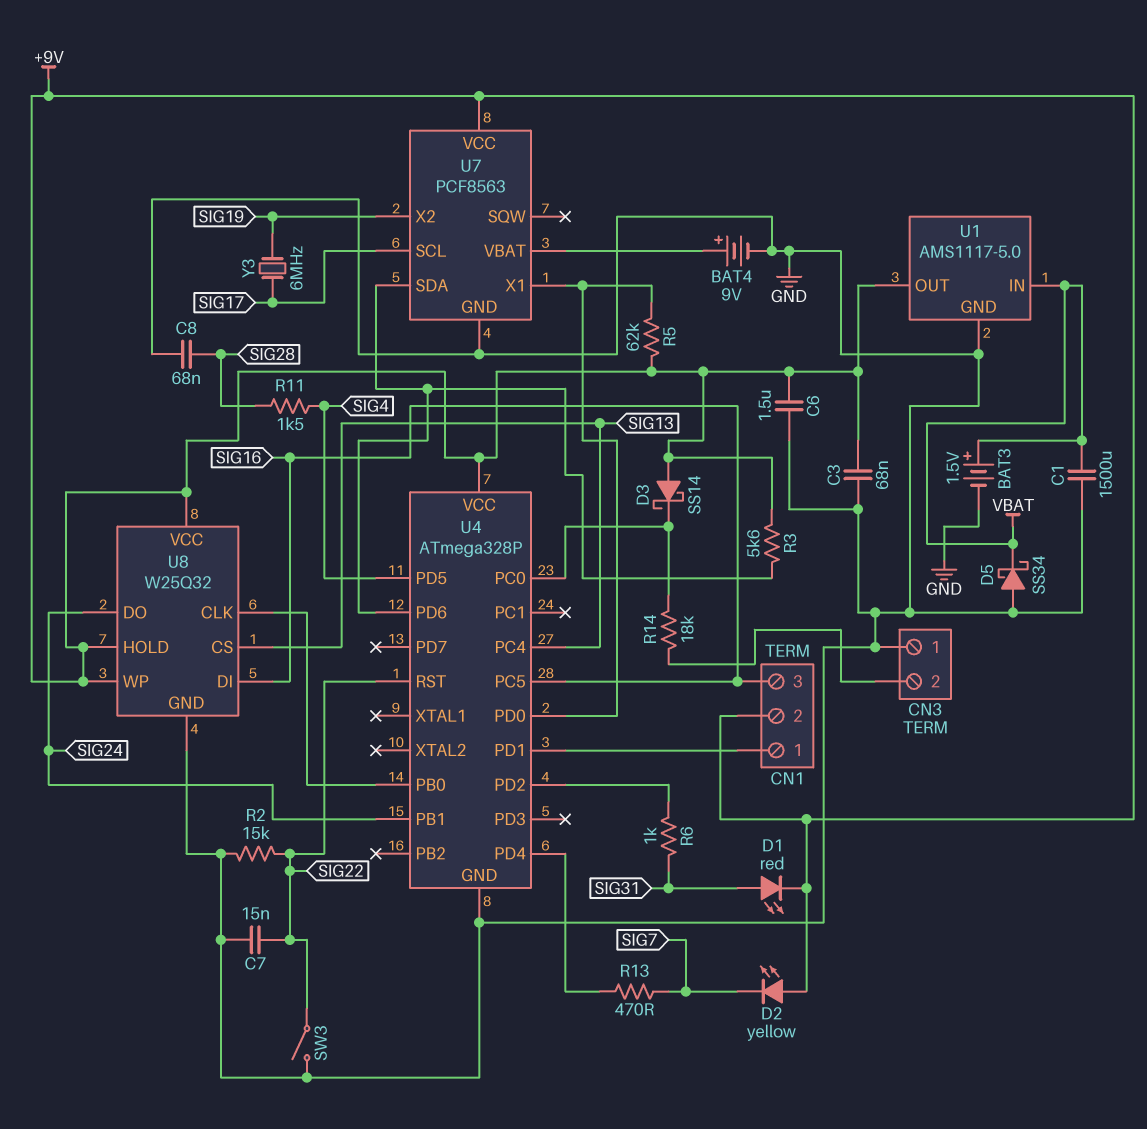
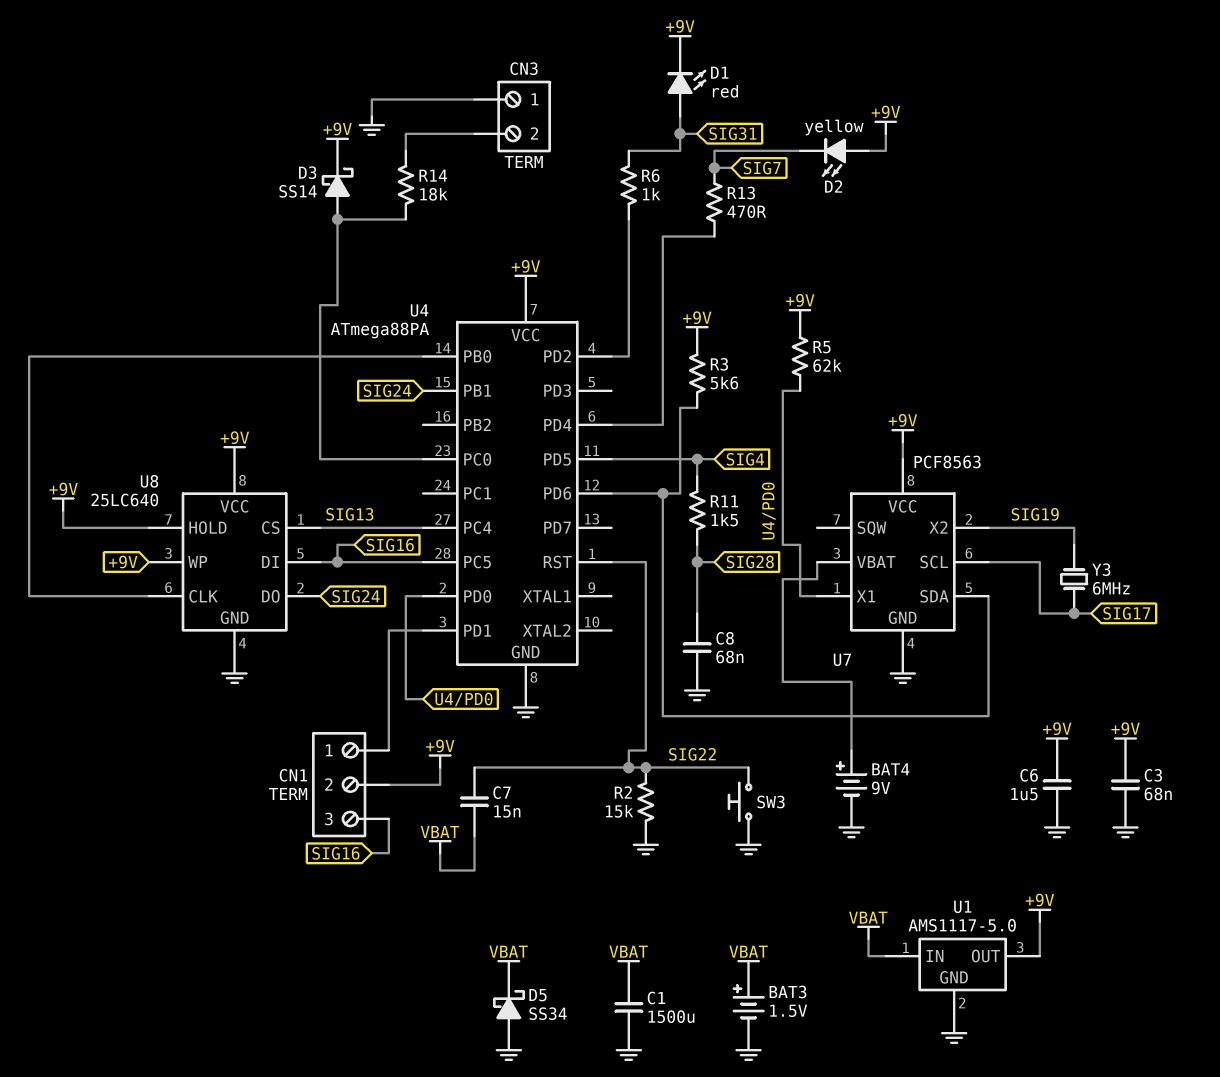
C7: 15nF (GND, SIG22) -> 15nF (SIG22, VBAT)
D3: schottky SS14 (A +9V, K U4/PC0) -> schottky SS14 (A U4/PC0, K +9V)
SW3: switch (GND, SIG22) -> button (GND, SIG22)
U4: ATmega328P -> ATmega88PA
U8: W25Q32 -> 25LC640

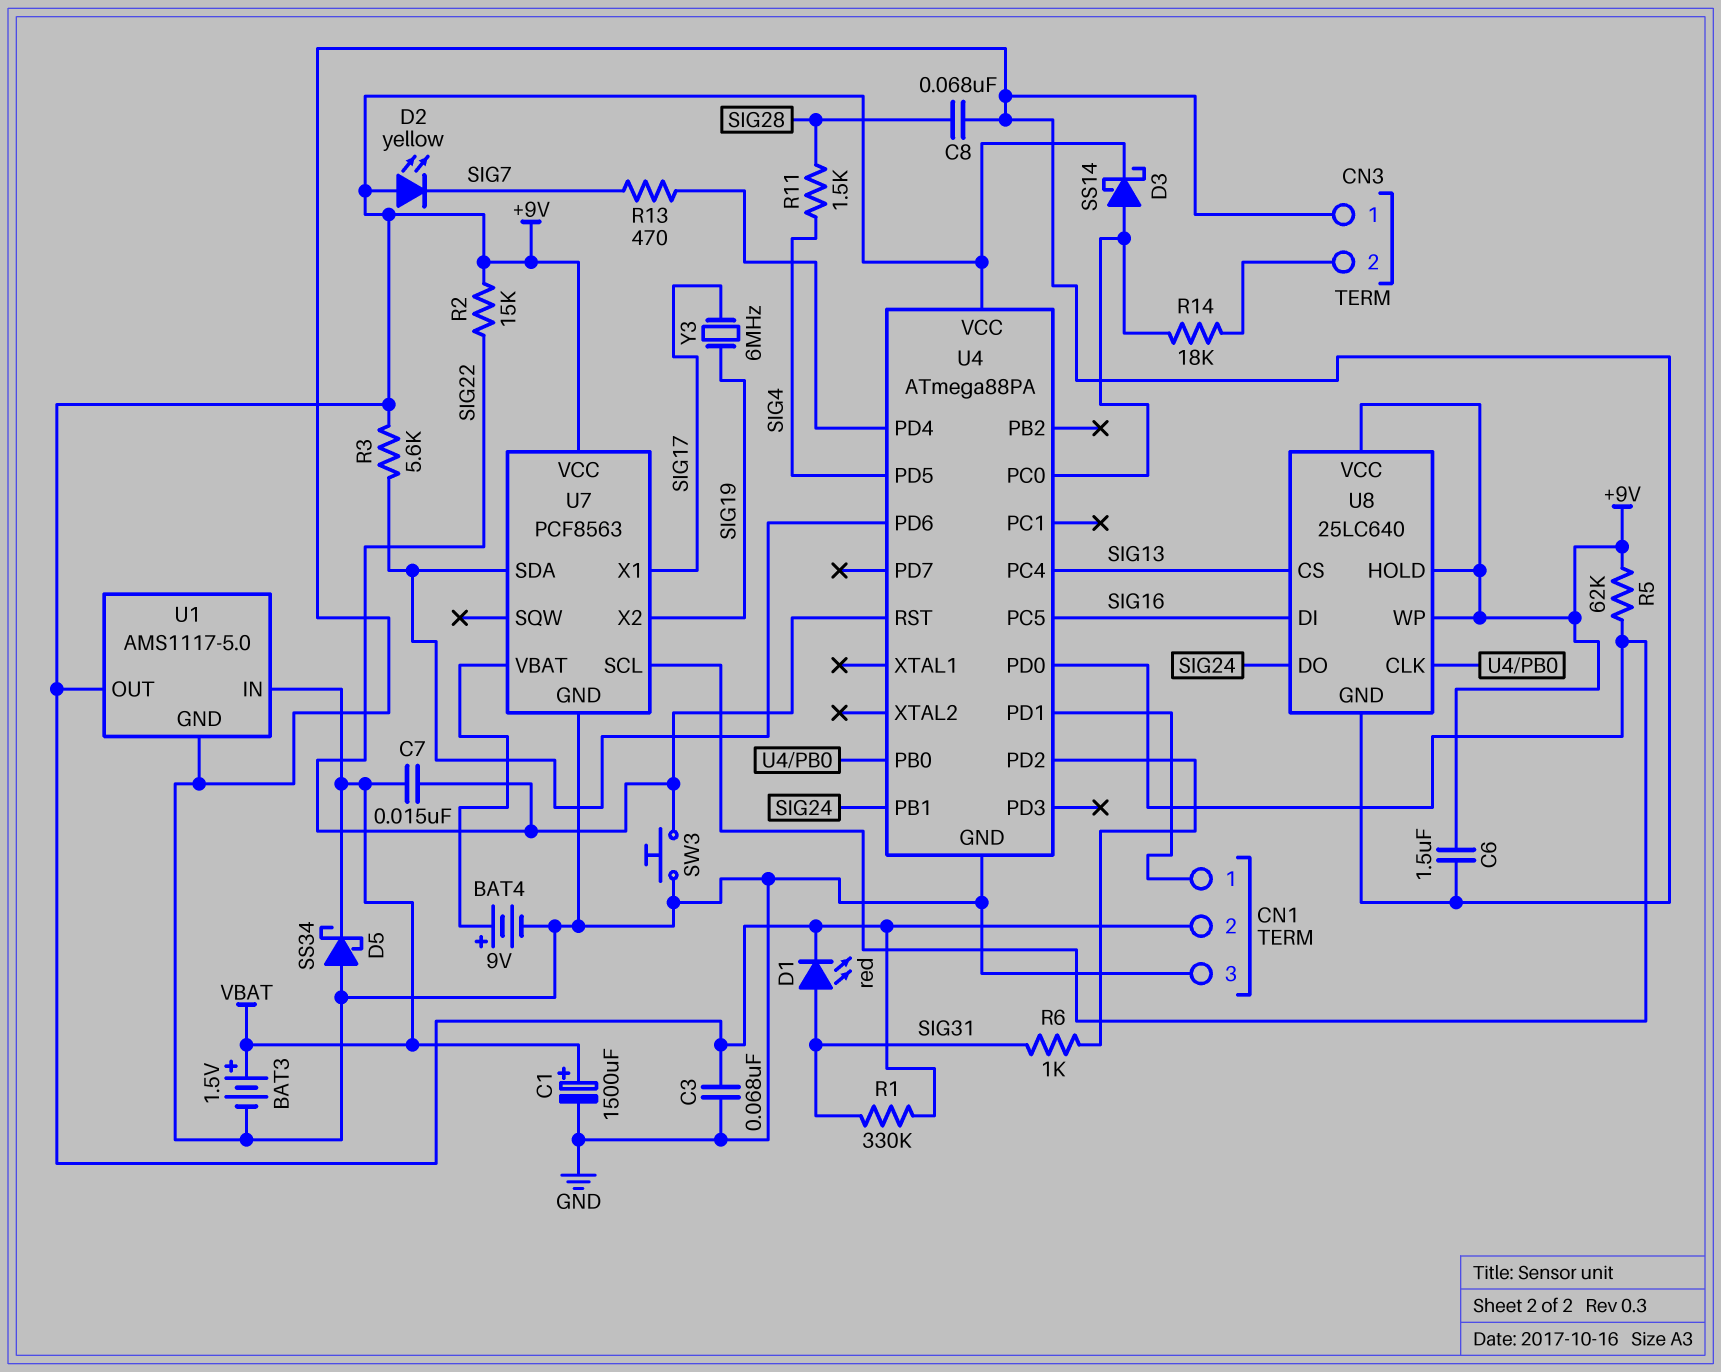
C1: 1500uF (GND, VBAT) -> 1500uF (plus VBAT, minus GND)
CN1 pin 3: SIG16 -> GND
R1: none -> 330k (+9V, SIG31)
R2: 15k (GND, SIG22) -> 15k (+9V, SIG22)
U7 pin SCL: SIG17 -> U4/PD0
U7 pin X1: U4/PD0 -> SIG17

